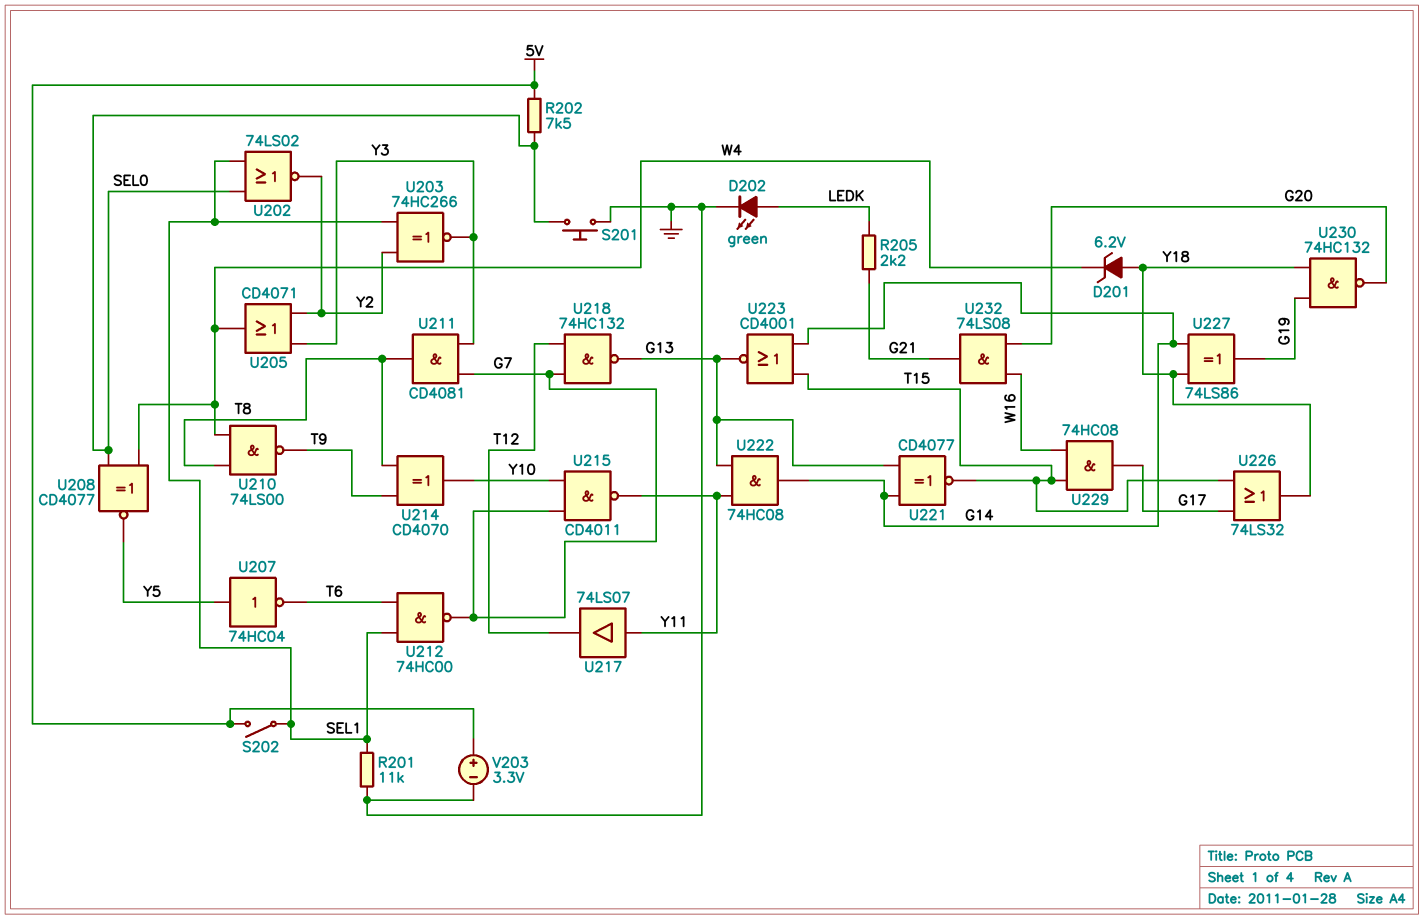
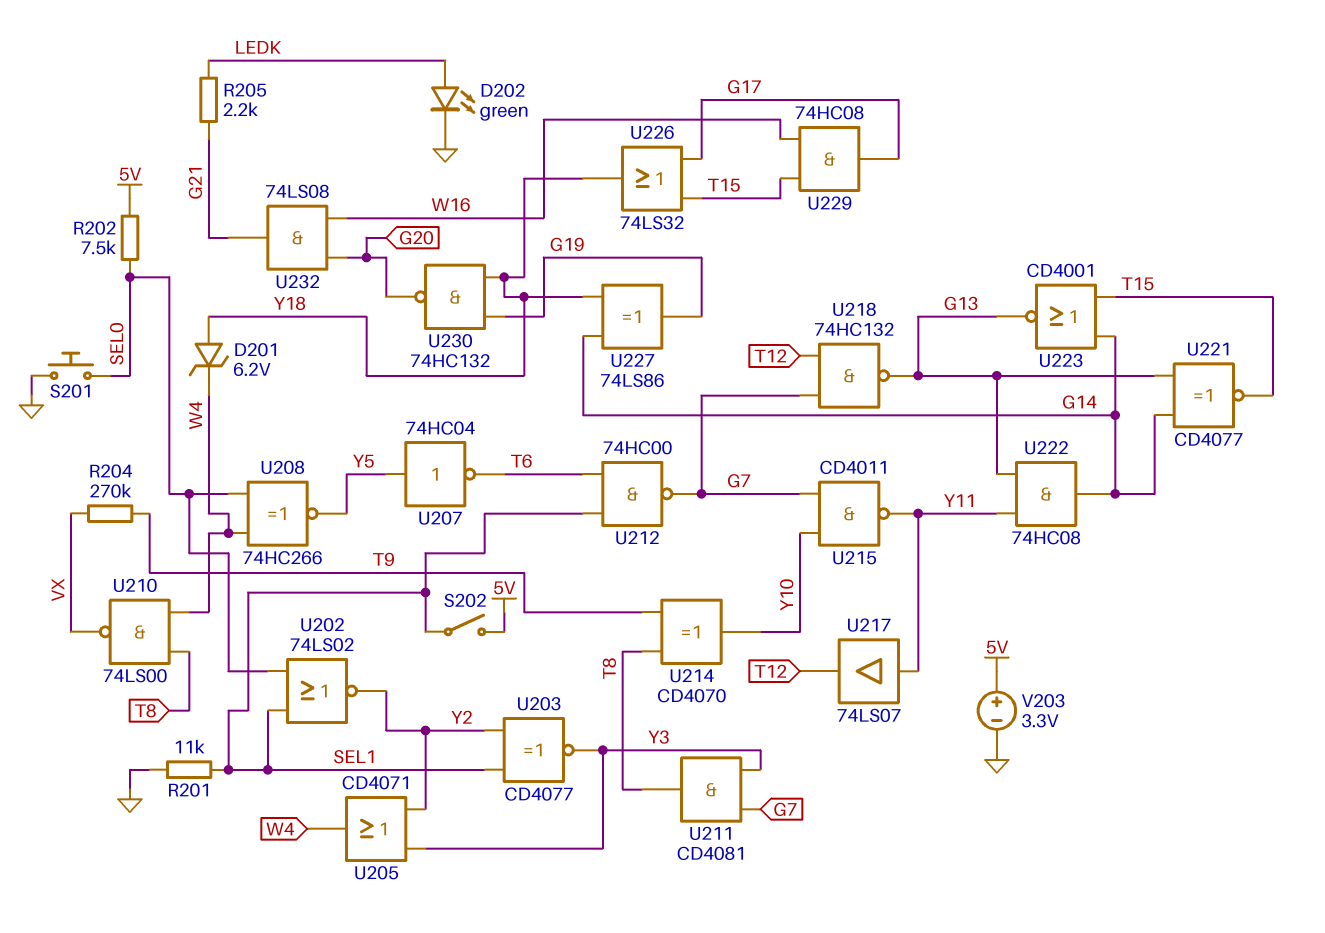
R204: none -> 270k (T9, VX)
U203: XNOR 74HC266 (in SEL1, in Y2, out Y3) -> XNOR CD4077 (in SEL1, in Y2, out Y3)
U208: XNOR CD4077 (in SEL0, in W4, out Y5) -> XNOR 74HC266 (in SEL0, in W4, out Y5)
U210: NAND 74LS00 (in T8, in W4, out T9) -> NAND 74LS00 (in T8, in W4, out VX)

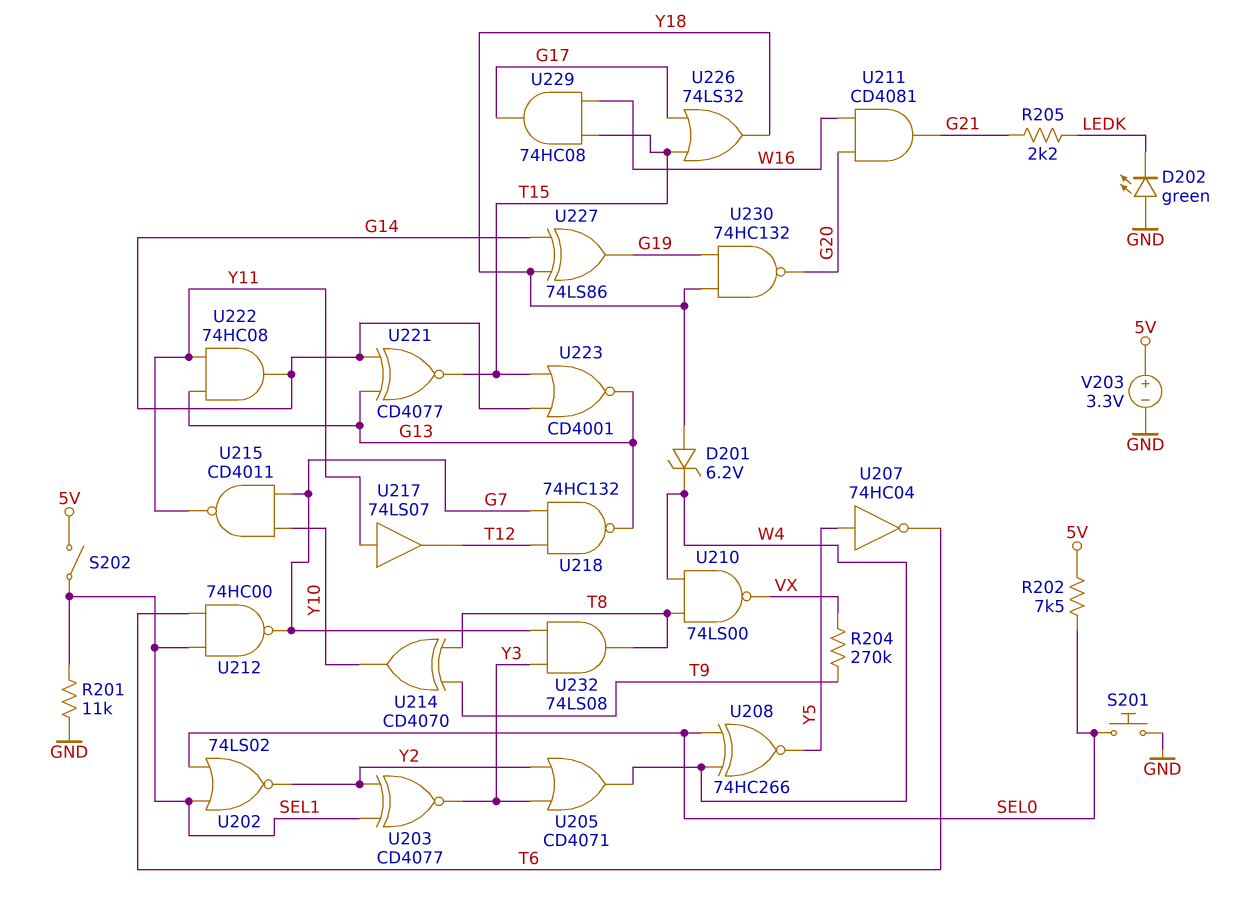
D202: LED green (A LEDK, K GND) -> LED green (A GND, K LEDK)
U211: AND CD4081 (in G7, in Y3, out T8) -> AND CD4081 (in G20, in W16, out G21)
U232: AND 74LS08 (in G20, in W16, out G21) -> AND 74LS08 (in G7, in Y3, out T8)

